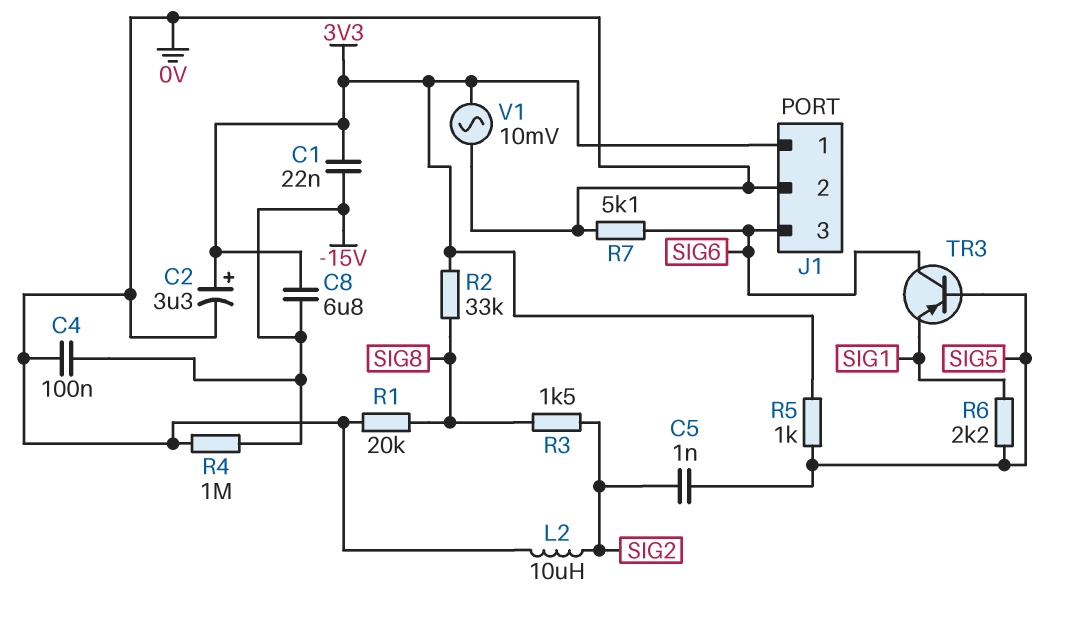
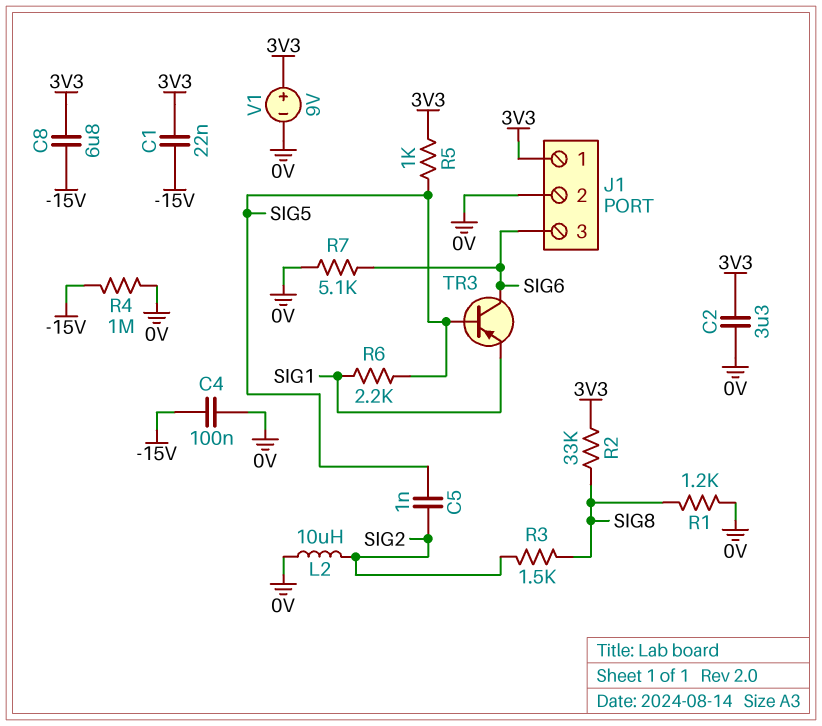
C2: 3.3uF (plus 3V3, minus 0V) -> 3.3uF (0V, 3V3)
R1: 20k (0V, SIG8) -> 1.2k (0V, SIG8)
V1: AC 10mV (0V, 3V3) -> 9V (plus 3V3, minus 0V)

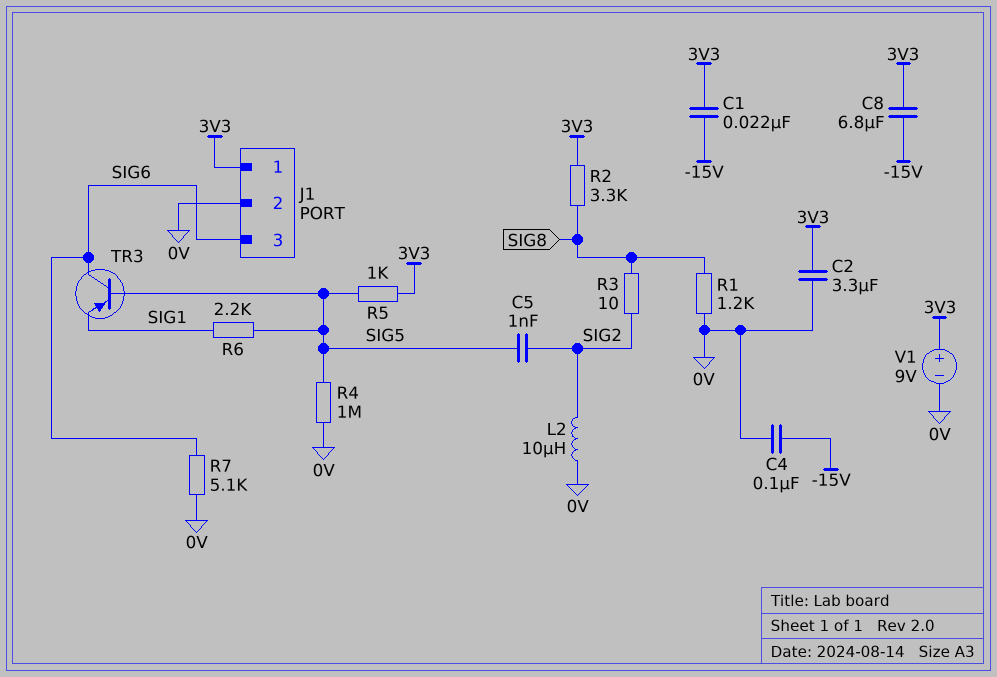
R2: 33k (3V3, SIG8) -> 3.3k (3V3, SIG8)
R3: 1.5k (SIG2, SIG8) -> 10 (SIG2, SIG8)
R4: 1M (-15V, 0V) -> 1M (0V, SIG5)

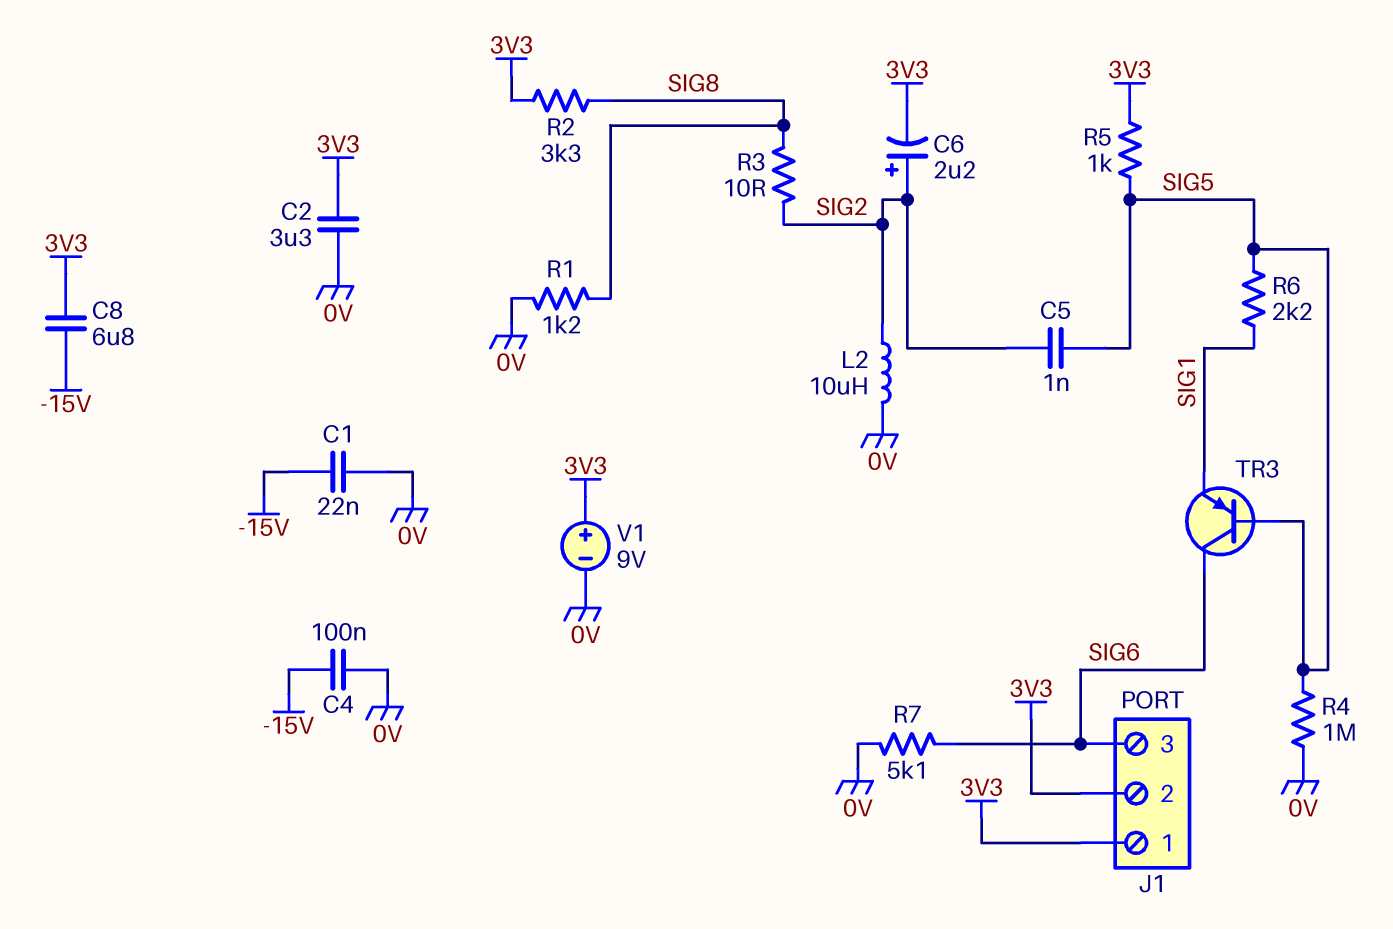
C1: 22nF (-15V, 3V3) -> 22nF (-15V, 0V)
C6: none -> 2.2uF (plus SIG2, minus 3V3)
J1 pin 2: 0V -> 3V3

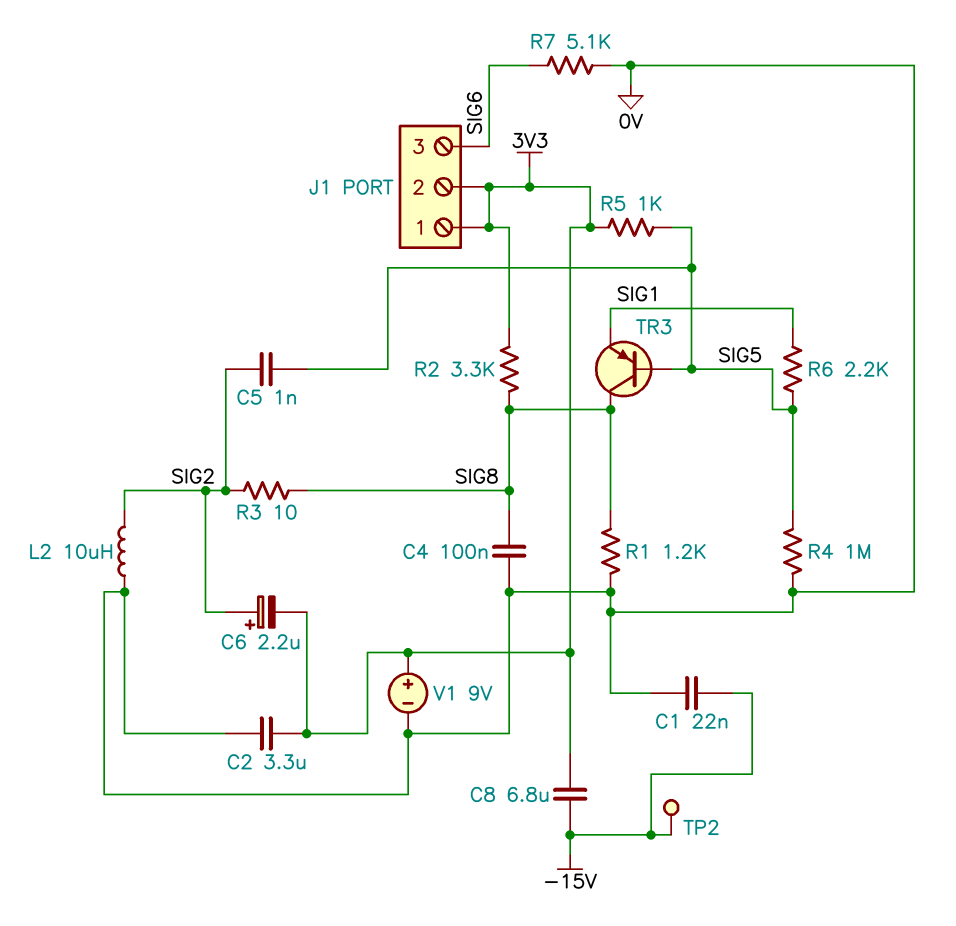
C4: 100nF (-15V, 0V) -> 100nF (0V, SIG8)
TP2: none -> test point (-15V)
TR3: PNP (B SIG5, C SIG6, E SIG1) -> PNP (B SIG5, C SIG8, E SIG1)

